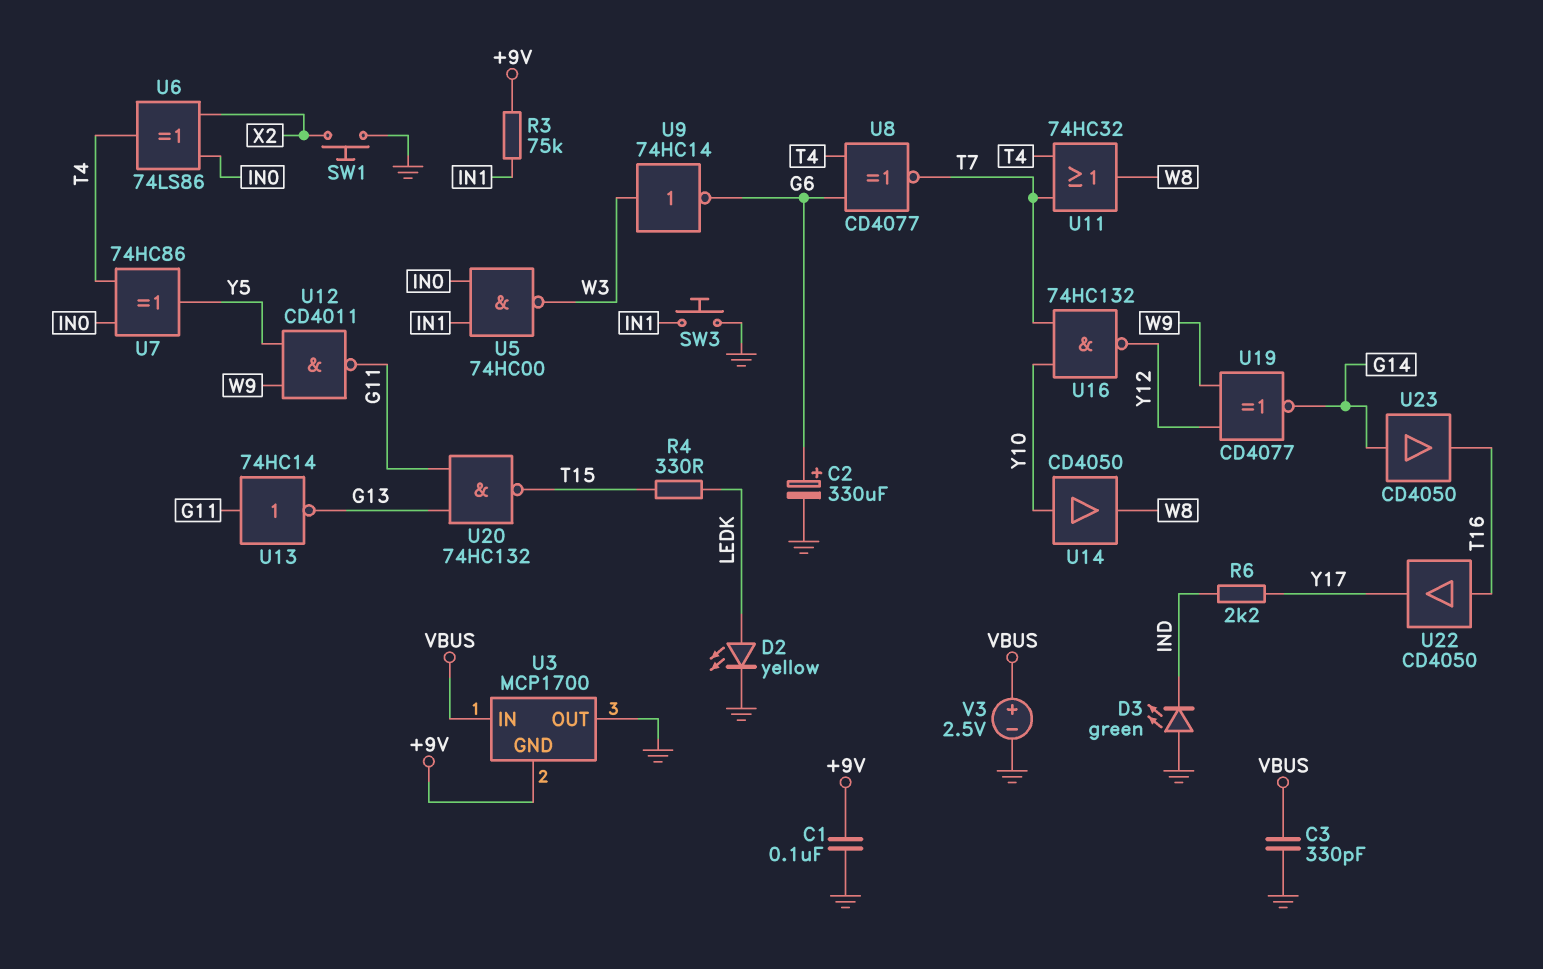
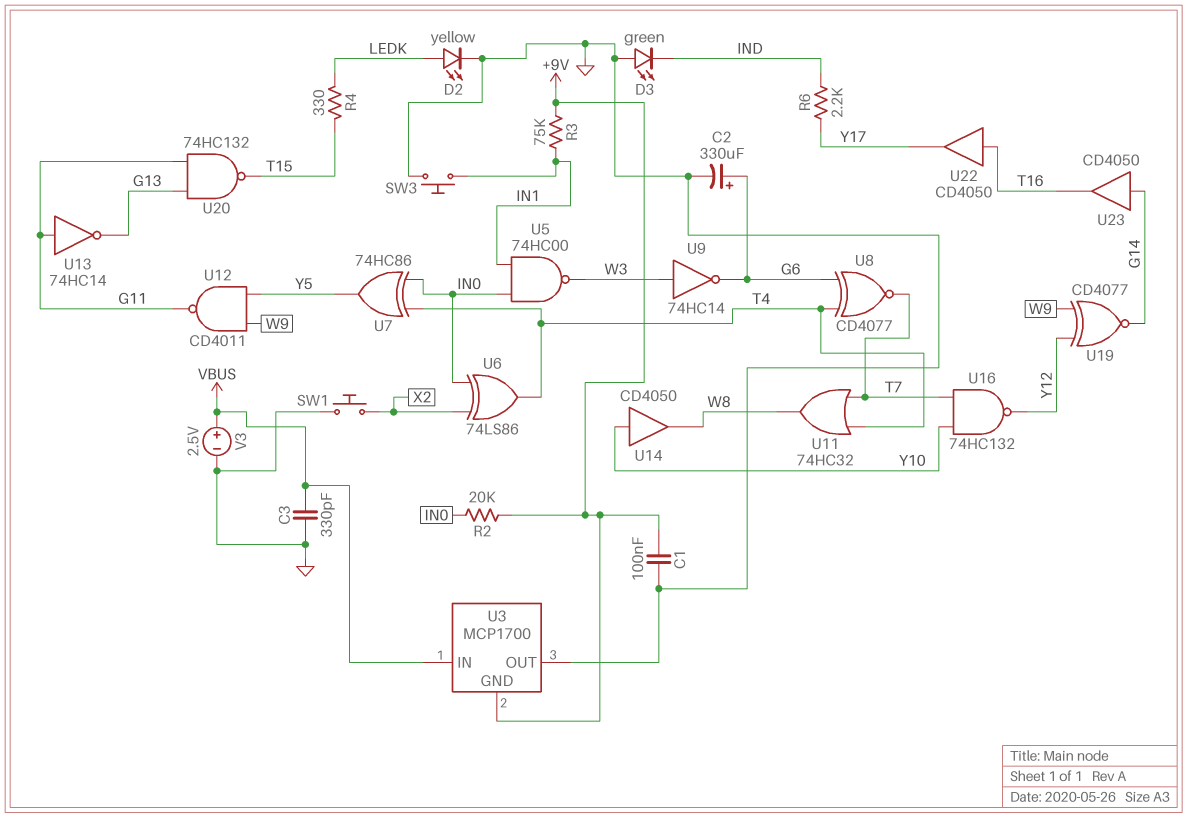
R2: none -> 20k (+9V, IN0)

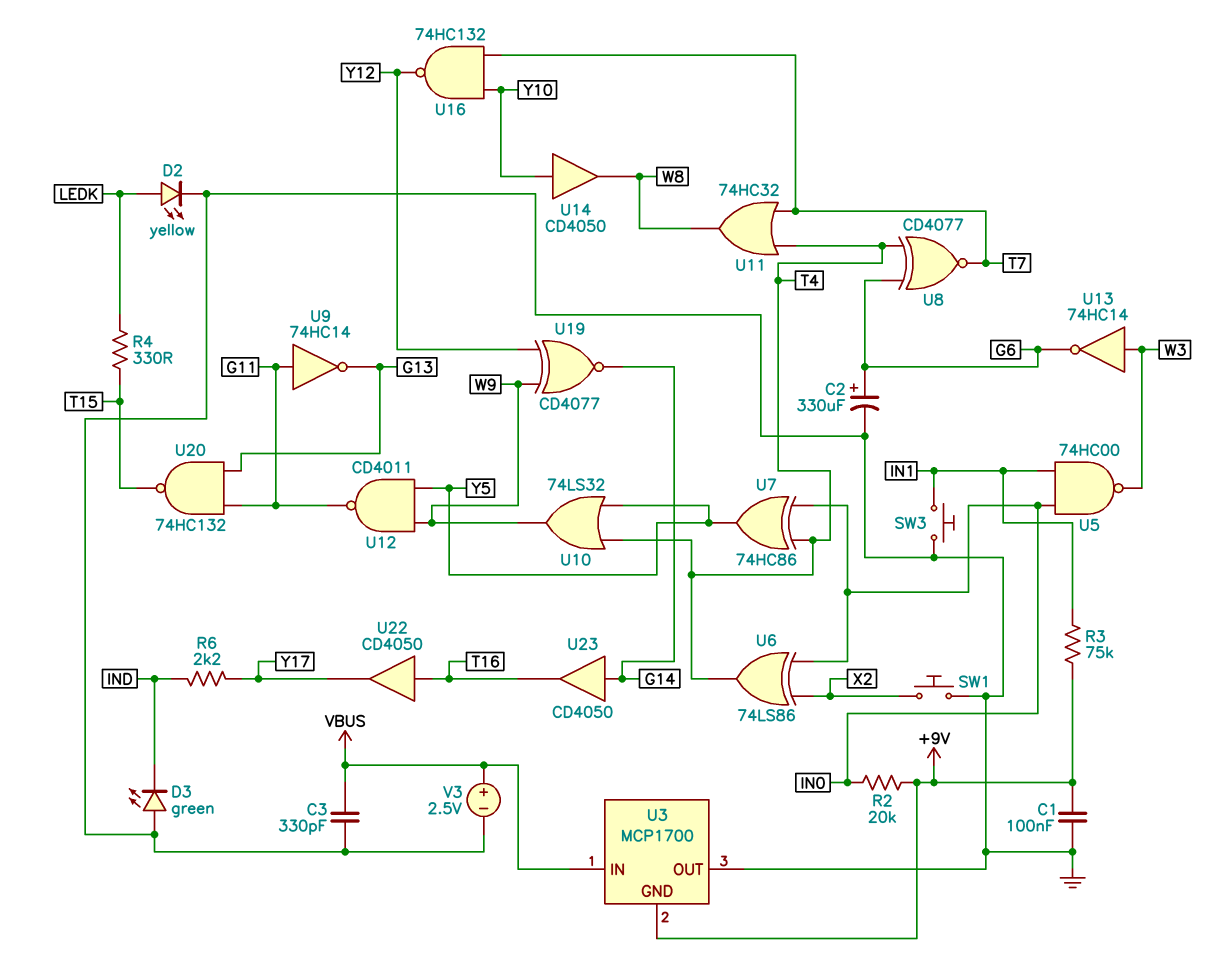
U9: NOT 74HC14 (in W3, out G6) -> NOT 74HC14 (in G11, out G13)
U10: none -> OR 74LS32 (in T4, in Y5, out W9)
U13: NOT 74HC14 (in G11, out G13) -> NOT 74HC14 (in W3, out G6)

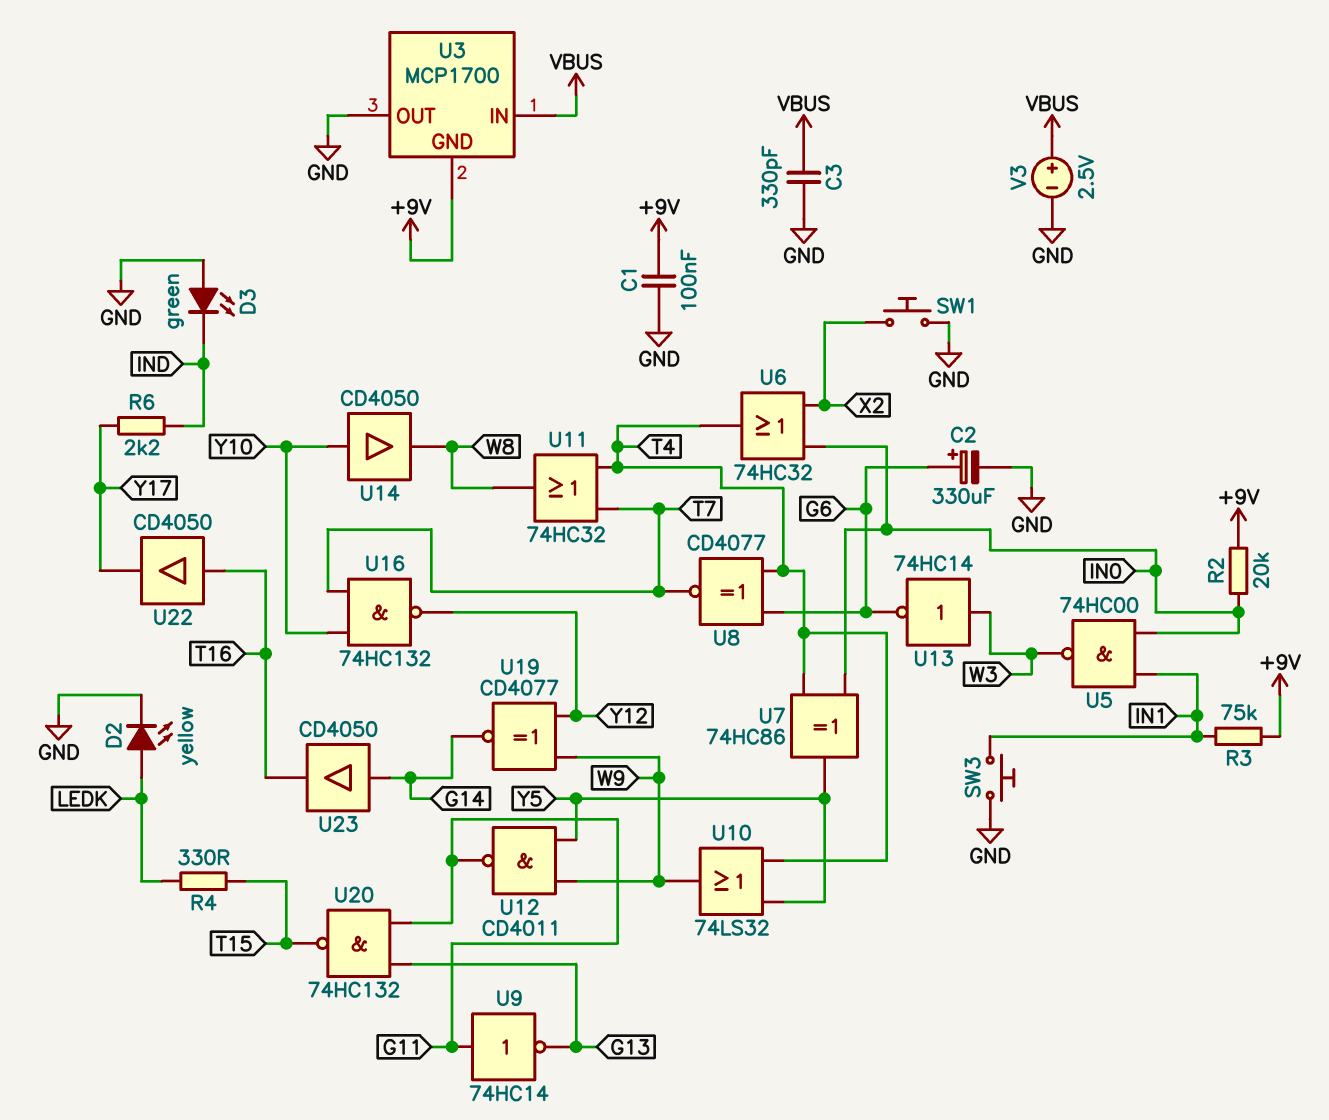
U6: XOR 74LS86 (in IN0, in X2, out T4) -> OR 74HC32 (in IN0, in X2, out T4)

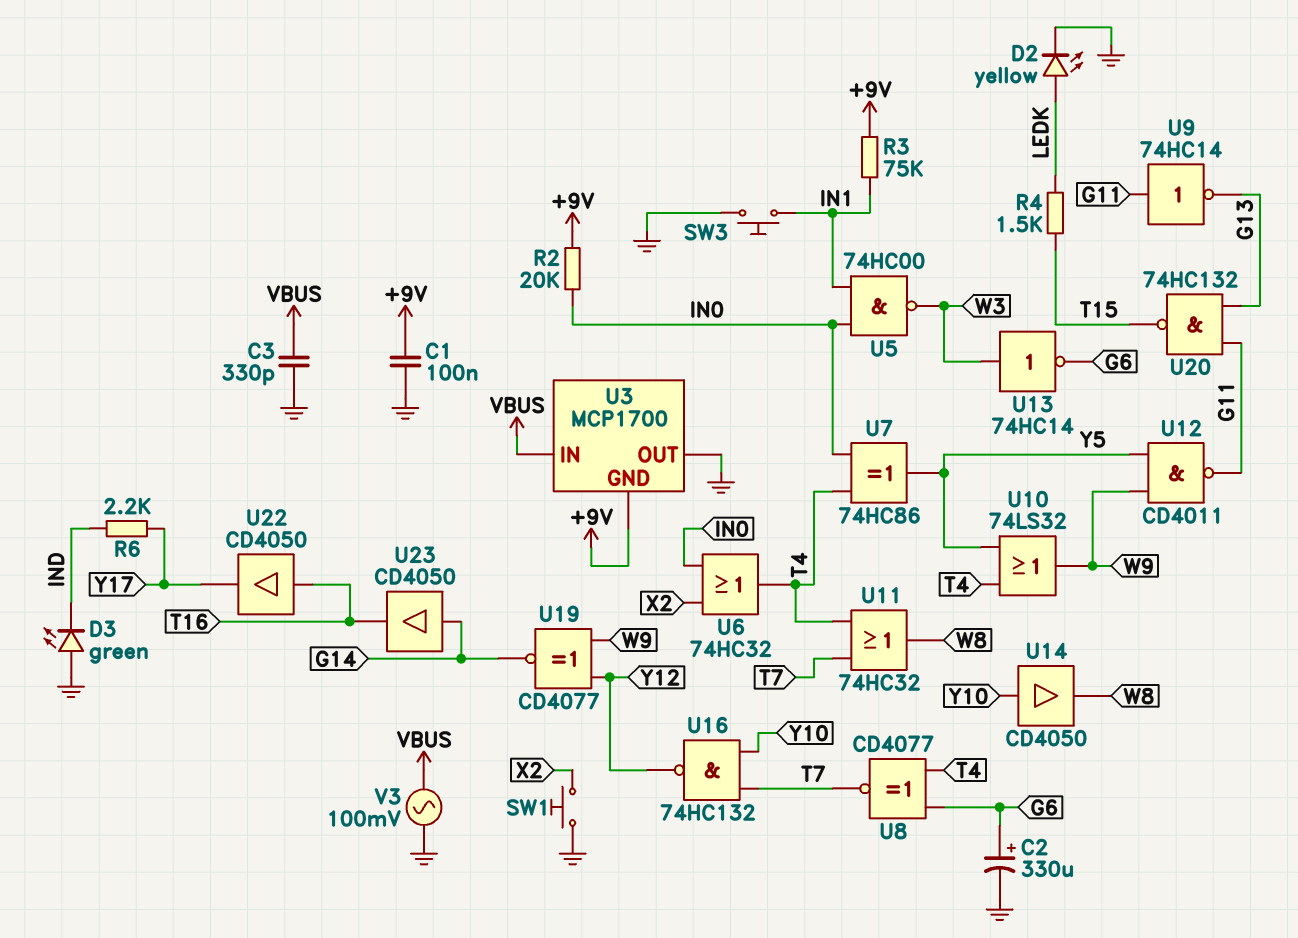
R4: 330 (LEDK, T15) -> 1.5k (LEDK, T15)
V3: 2.5V (plus VBUS, minus GND) -> AC 100mV (GND, VBUS)

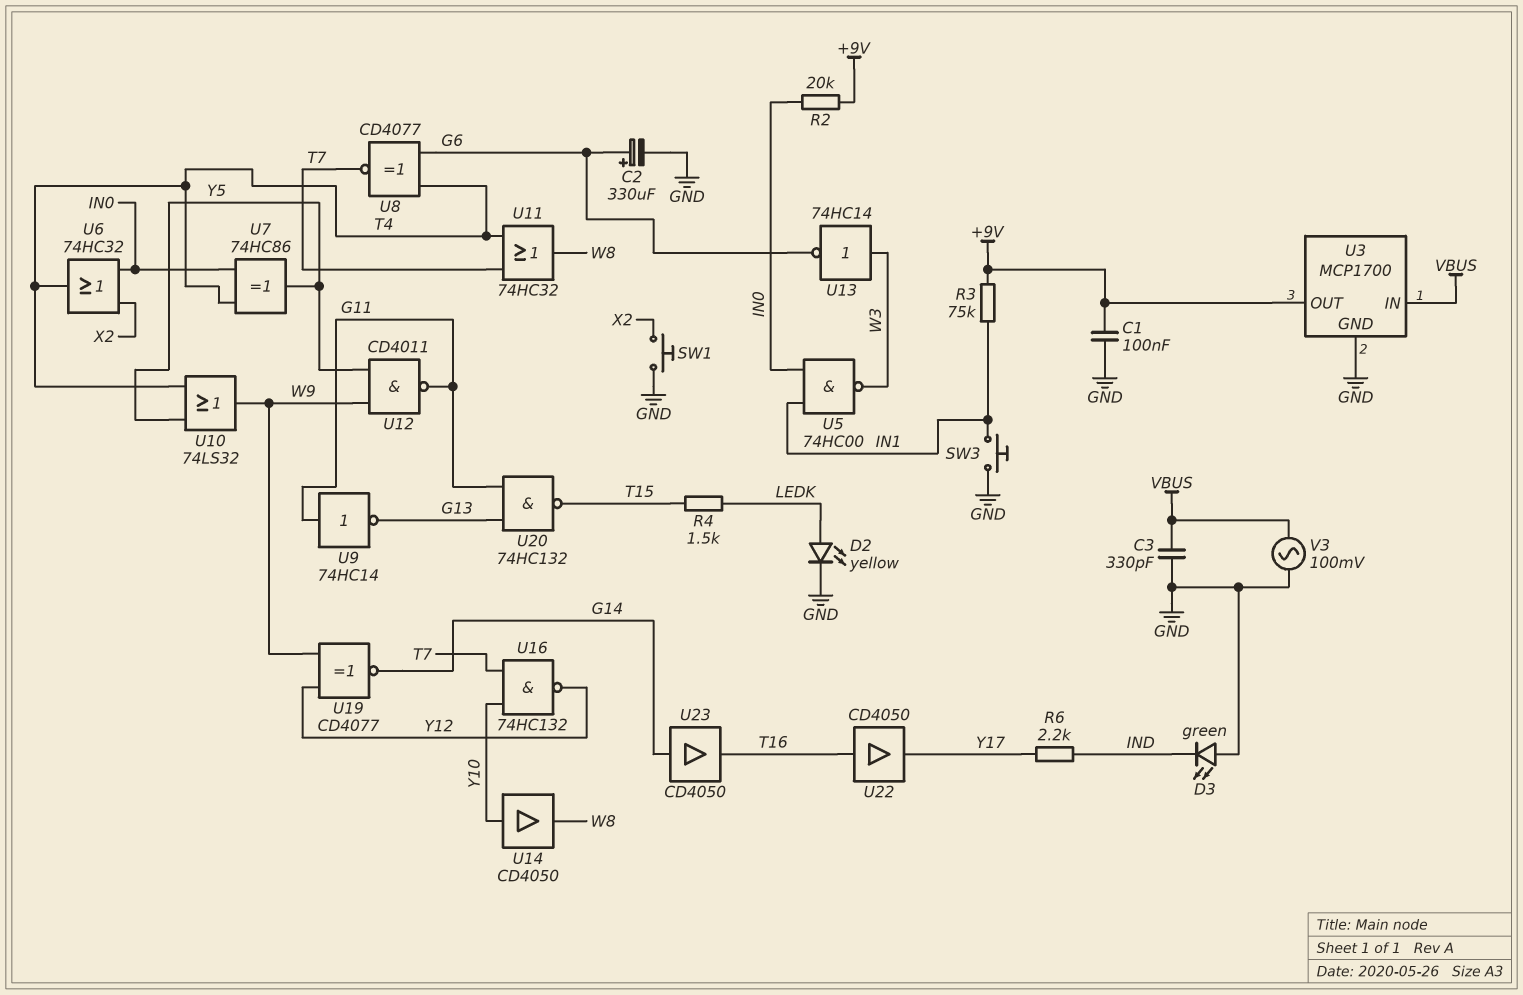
U3 pin GND: +9V -> GND
U3 pin OUT: GND -> +9V

